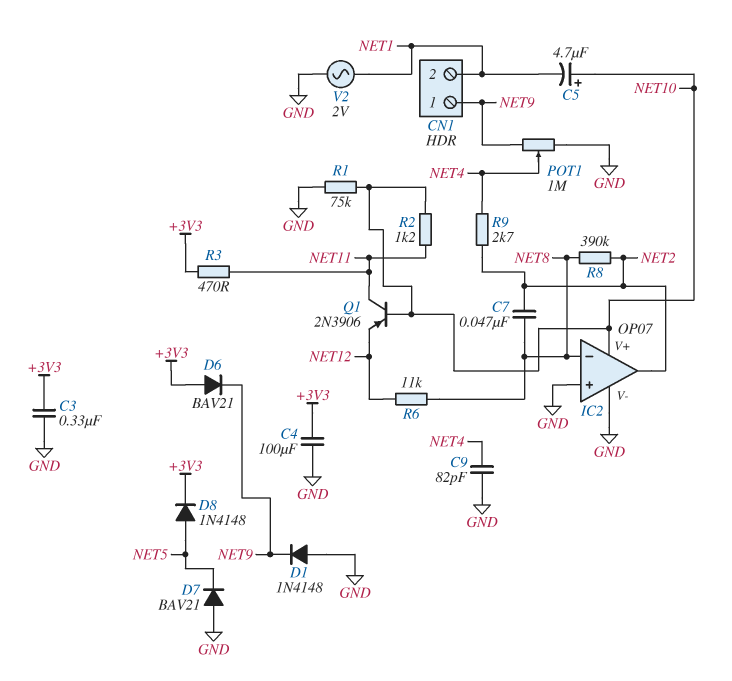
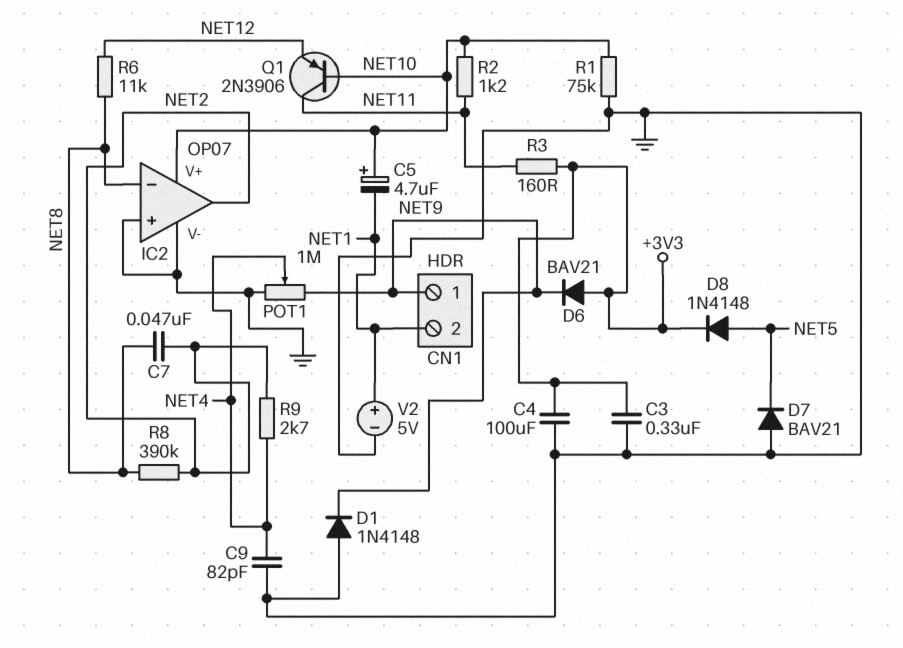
R3: 470 (+3V3, NET11) -> 160 (+3V3, NET11)
V2: AC 2V (GND, NET1) -> 5V (plus NET1, minus GND)

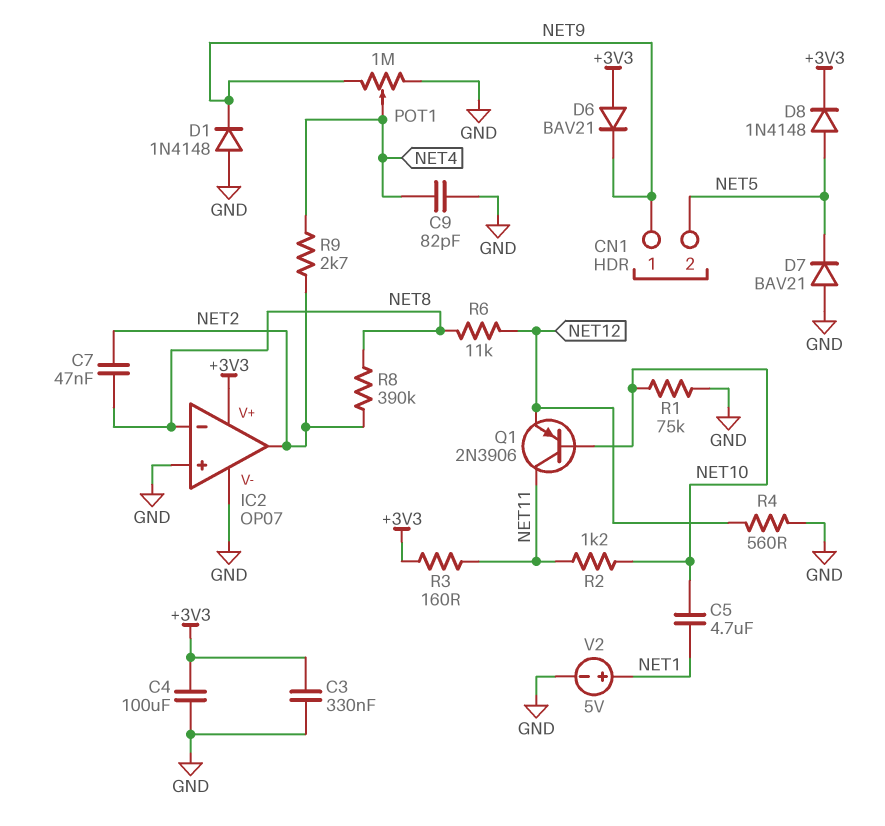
C5: 4.7uF (plus NET10, minus NET1) -> 4.7uF (NET1, NET10)
CN1 pin 2: NET1 -> NET5
IC2 pin V+: NET10 -> +3V3
R4: none -> 560 (GND, NET12)

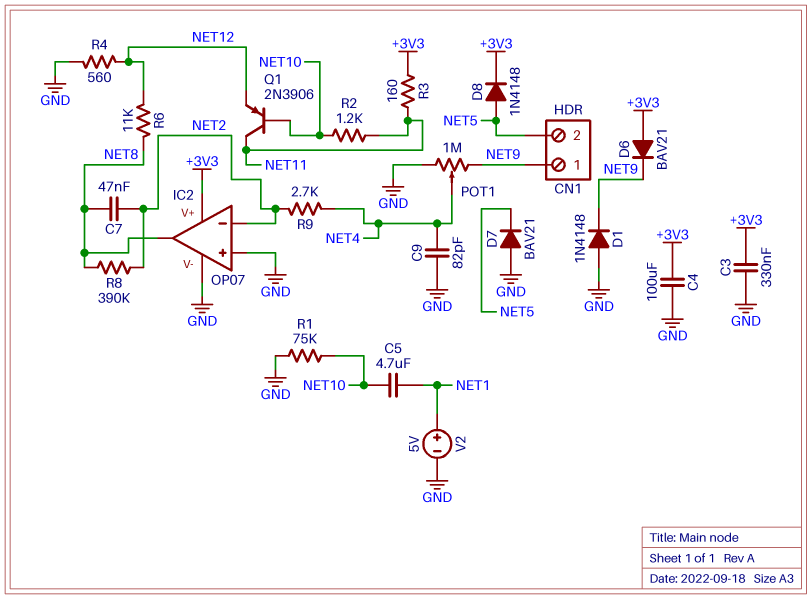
IC2 pin in-: NET8 -> NET2
IC2 pin out: NET2 -> NET8

